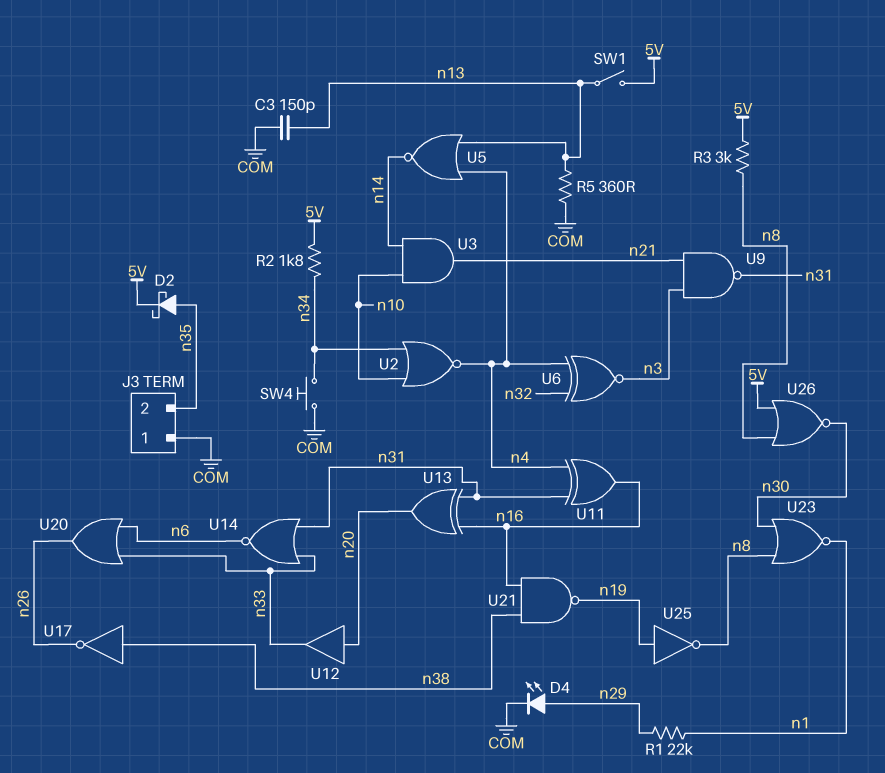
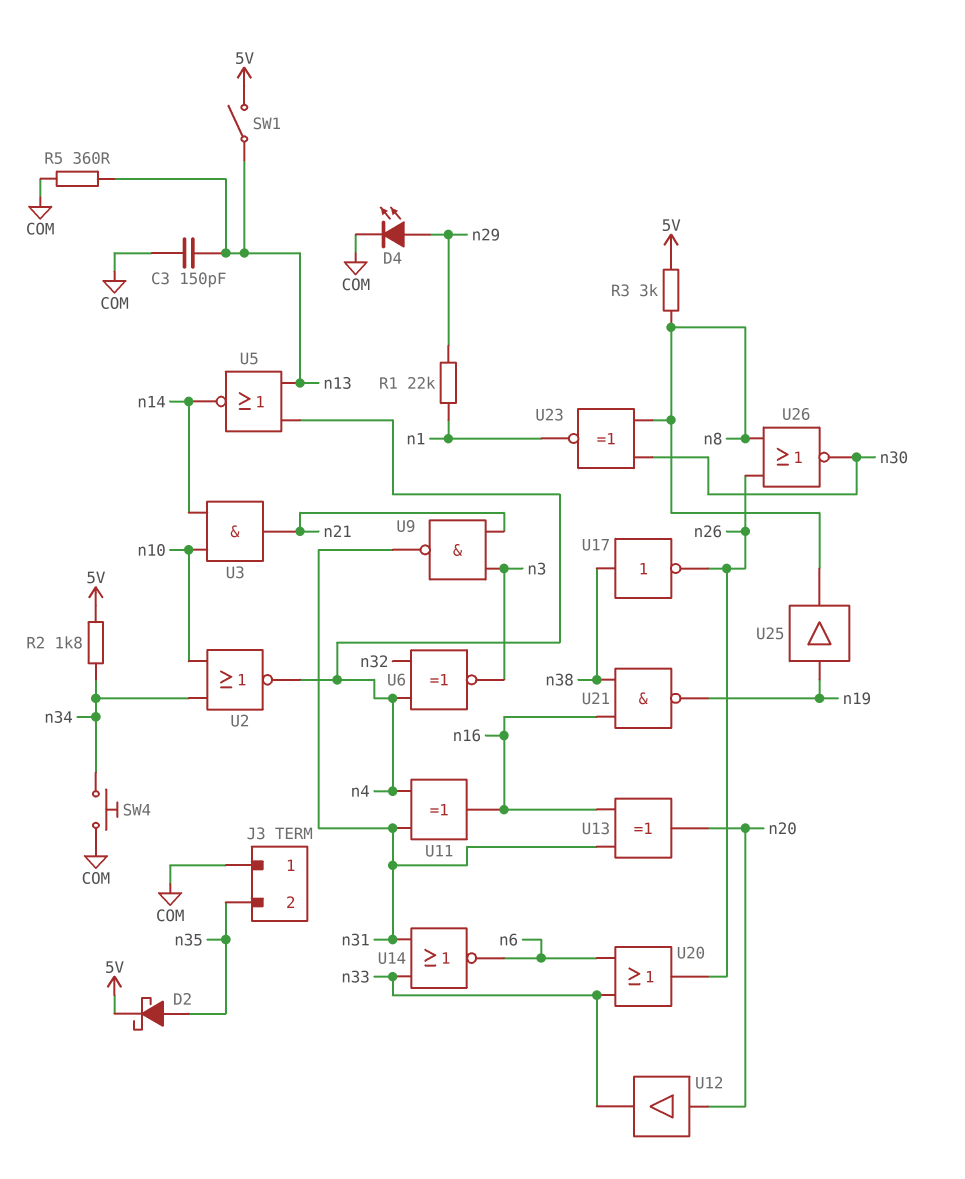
U23: NOR (in n8, in n30, out n1) -> XNOR (in n8, in n30, out n1)
U25: NOT (in n19, out n8) -> buffer (in n19, out n8)
U26: NOR (in 5V, in n8, out n30) -> NOR (in n8, in n26, out n30)

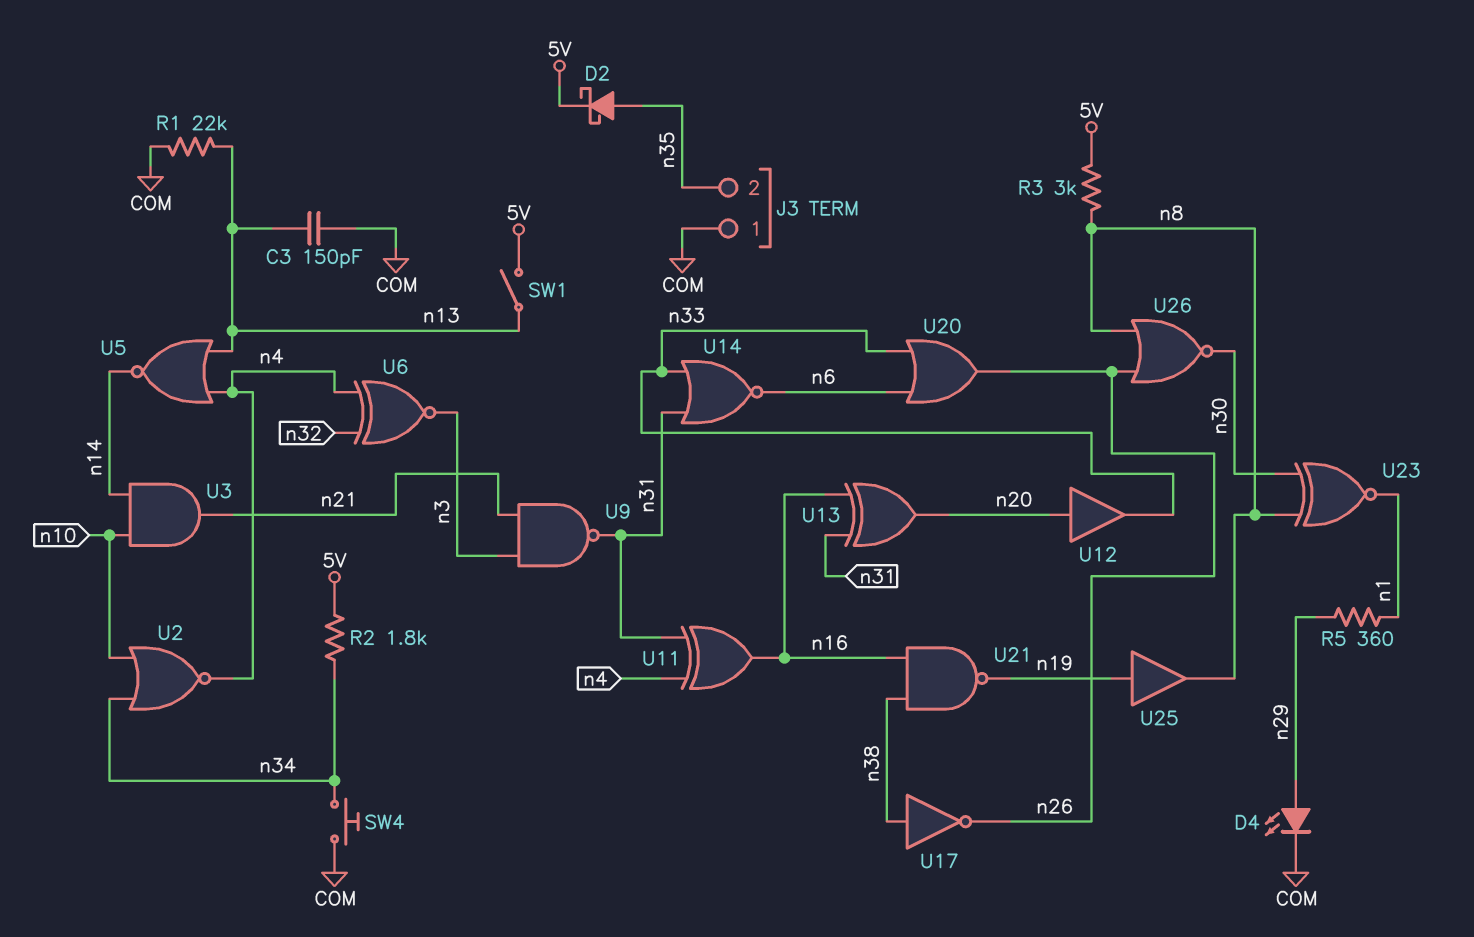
R1: 22k (n1, n29) -> 22k (COM, n13)
R5: 360 (COM, n13) -> 360 (n1, n29)

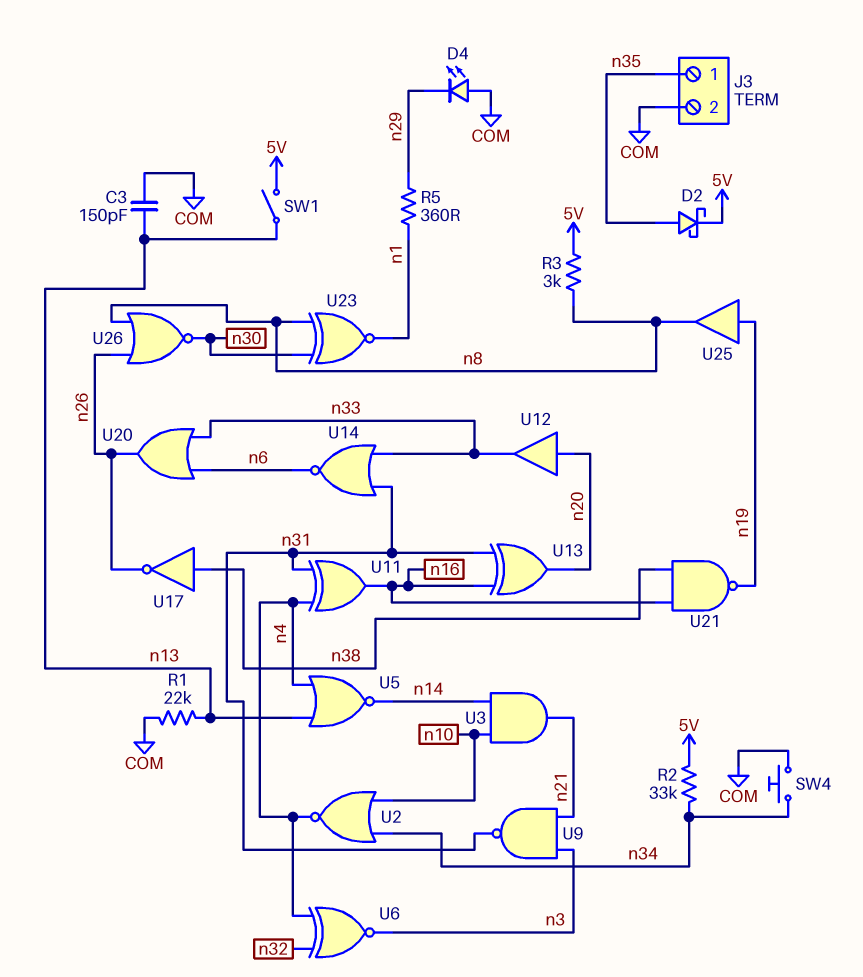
D4: LED (A n29, K COM) -> LED (A COM, K n29)
J3 pin 1: COM -> n35
J3 pin 2: n35 -> COM
R2: 1.8k (5V, n34) -> 33k (5V, n34)

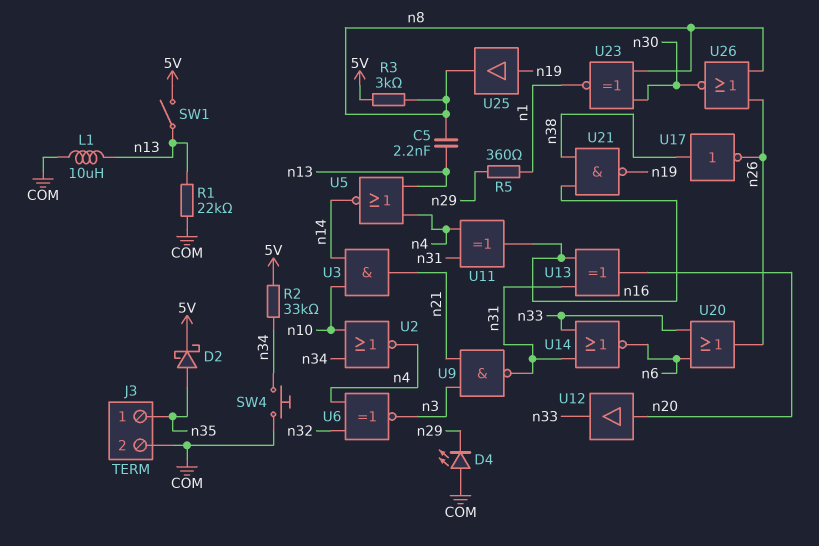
C3: 150pF (COM, n13) -> none
C5: none -> 2.2nF (n8, n13)
L1: none -> 10uH (COM, n13)

